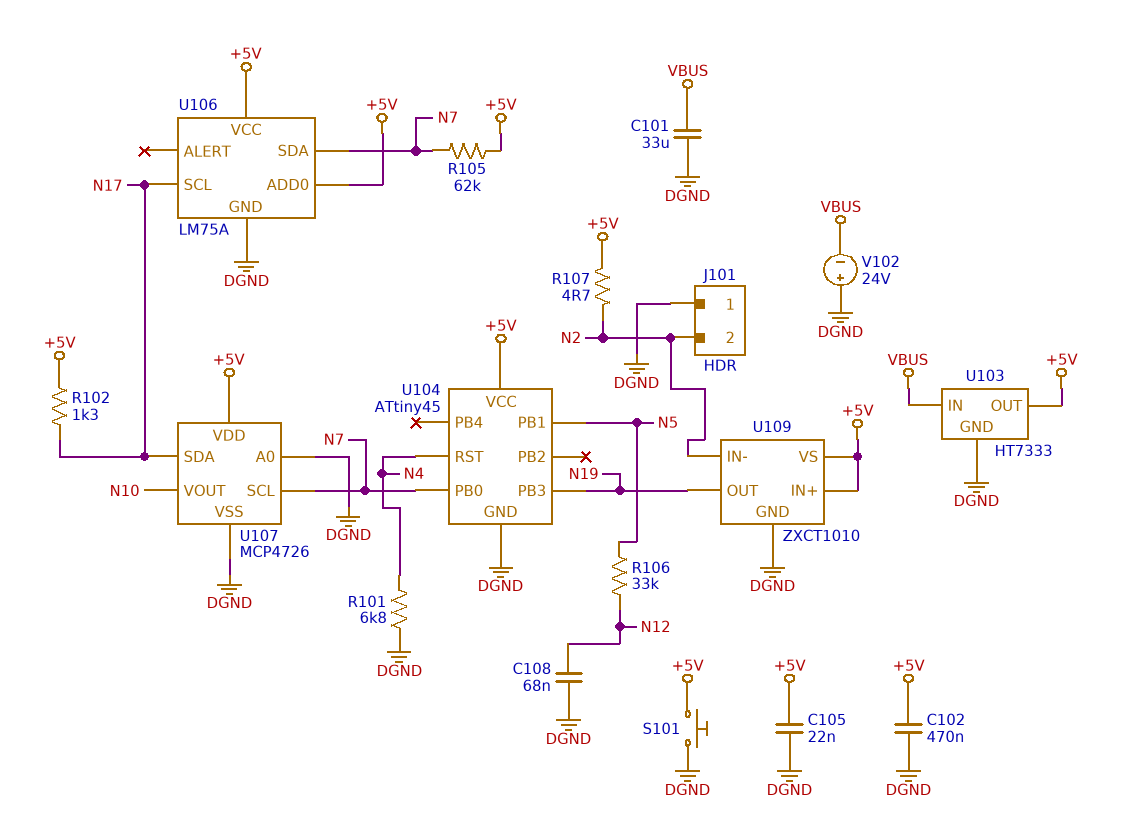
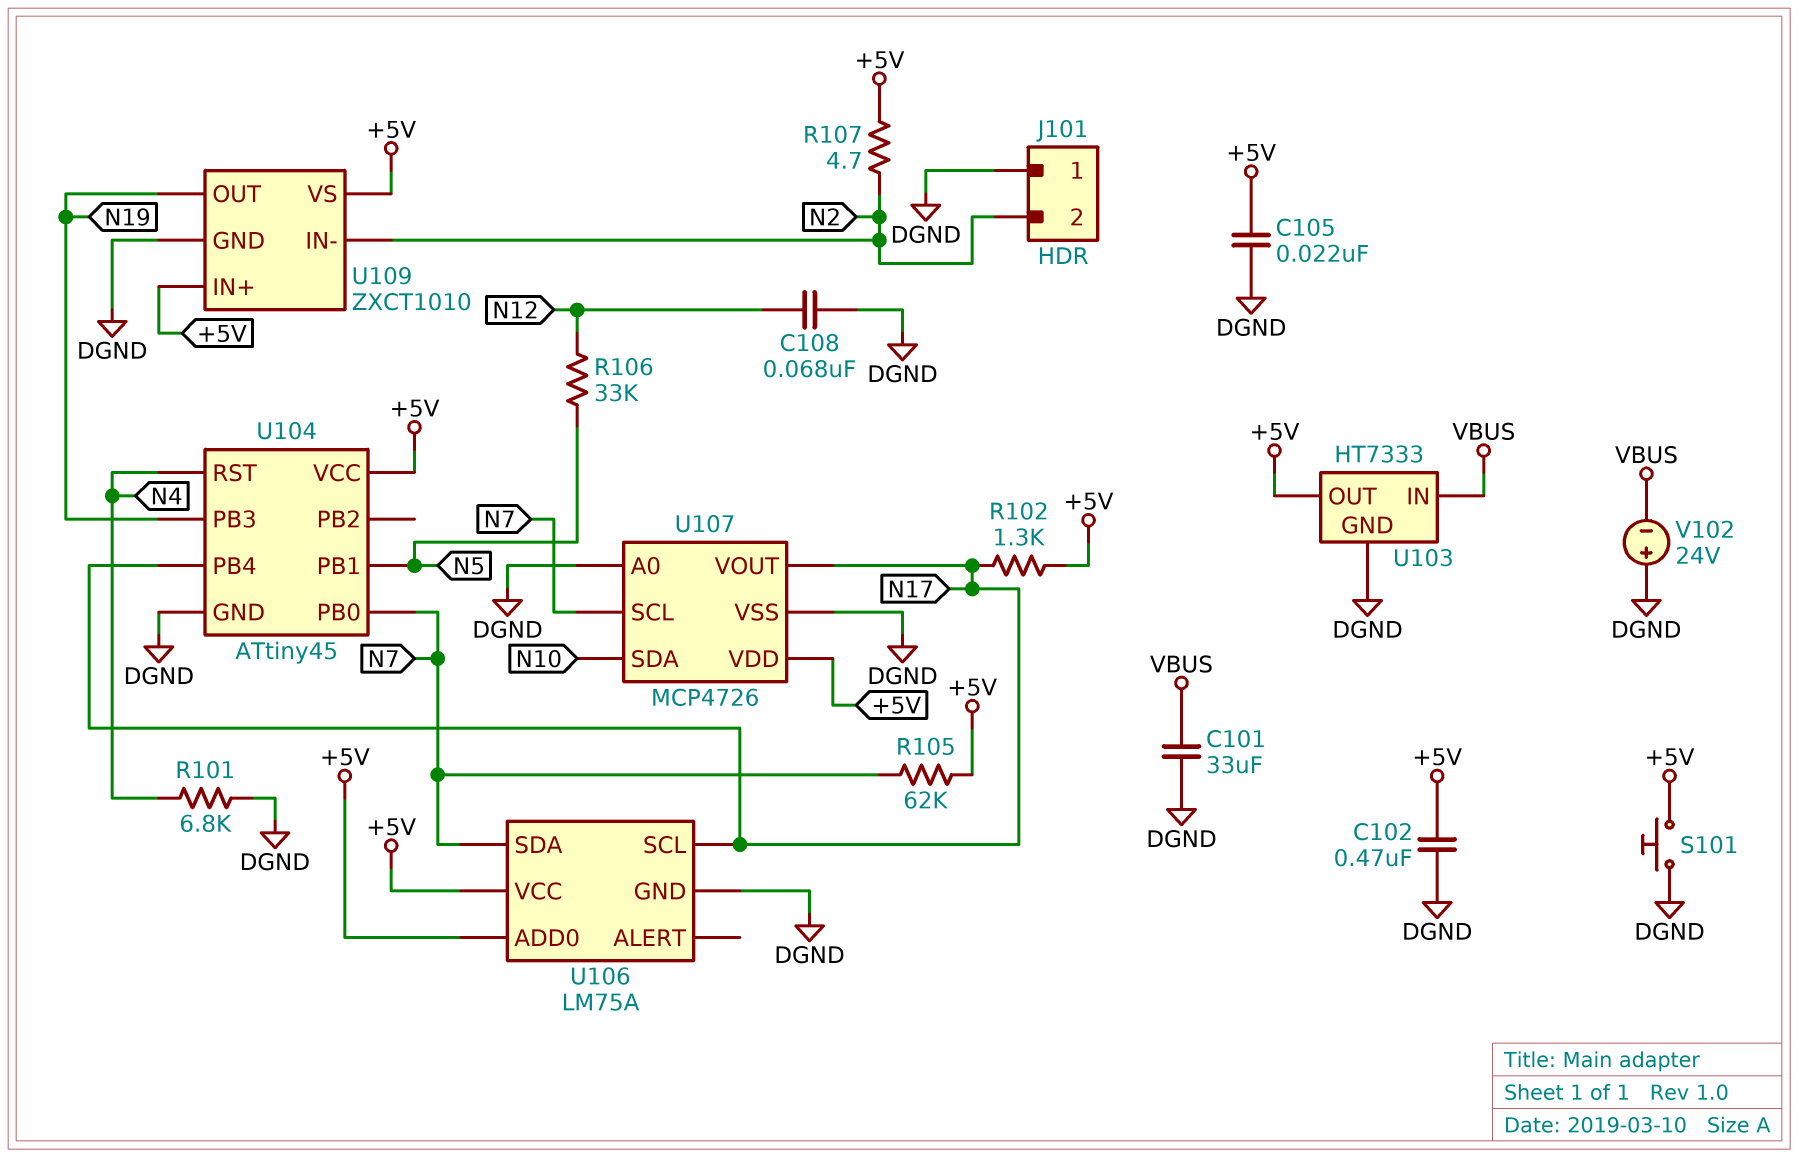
U104 pin PB4: none -> N17
U107 pin SDA: N17 -> N10
U107 pin VOUT: N10 -> N17

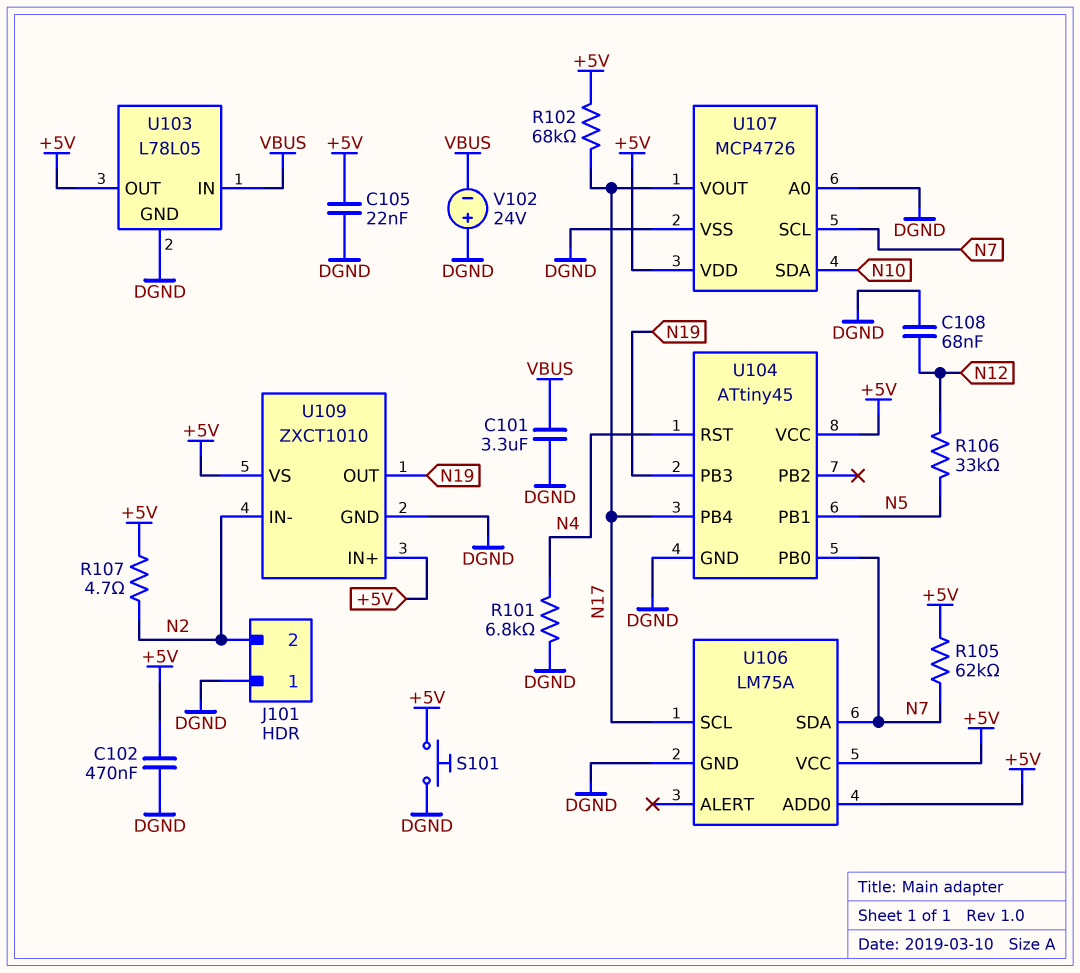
C101: 33uF (DGND, VBUS) -> 3.3uF (DGND, VBUS)
R102: 1.3k (+5V, N17) -> 68k (+5V, N17)
U103: HT7333 -> L78L05

